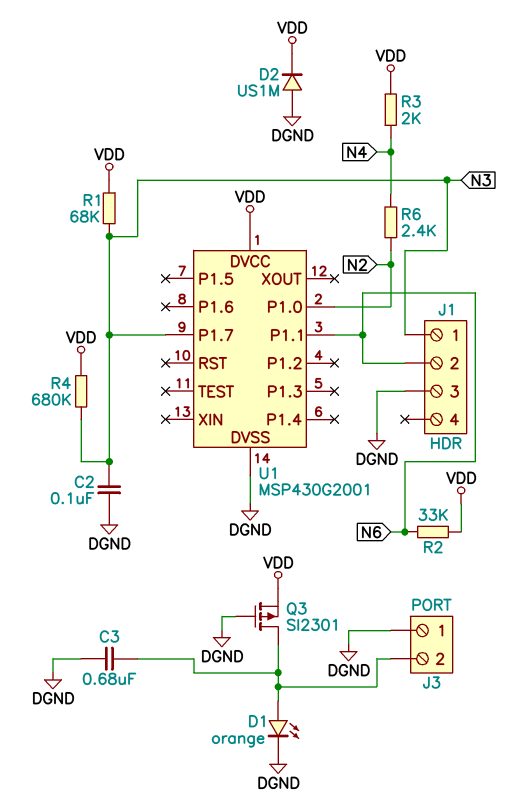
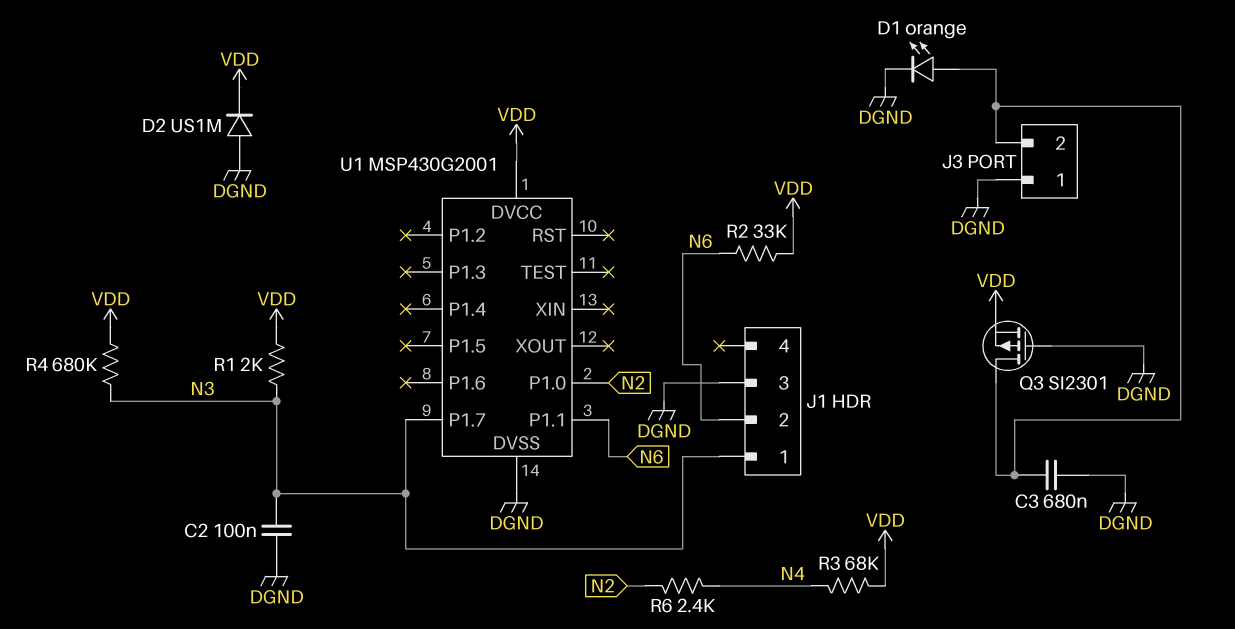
R1: 68k (N3, VDD) -> 2k (N3, VDD)
R3: 2k (N4, VDD) -> 68k (N4, VDD)

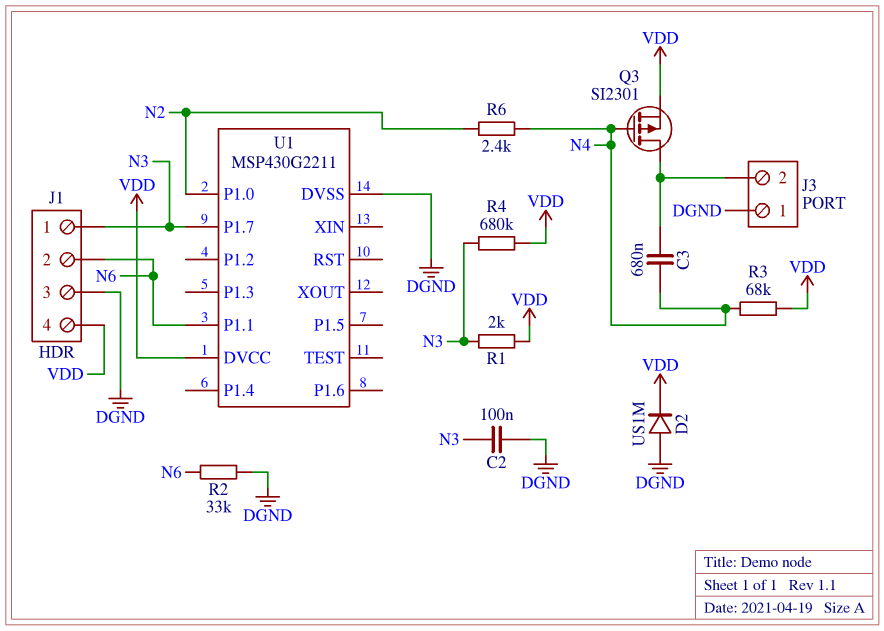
C3: 680nF (DGND, J3/2) -> 680nF (J3/2, N4)
D1: LED orange (A J3/2, K DGND) -> none
J1 pin 4: none -> VDD
Q3: PMOS SI2301 (G DGND, D J3/2, S VDD) -> PMOS SI2301 (G N4, D J3/2, S VDD)
R2: 33k (N6, VDD) -> 33k (DGND, N6)
U1: MSP430G2001 -> MSP430G2211

